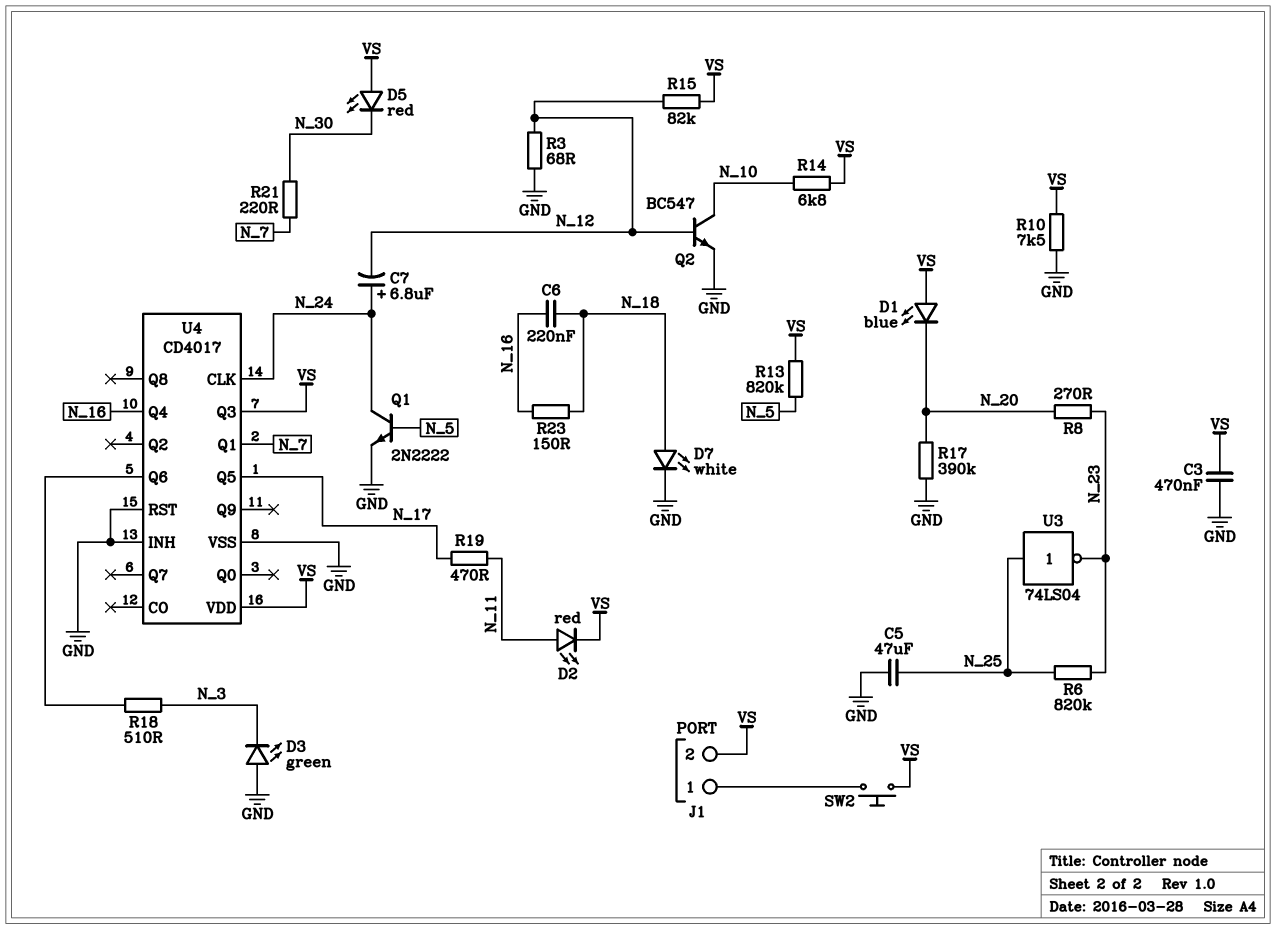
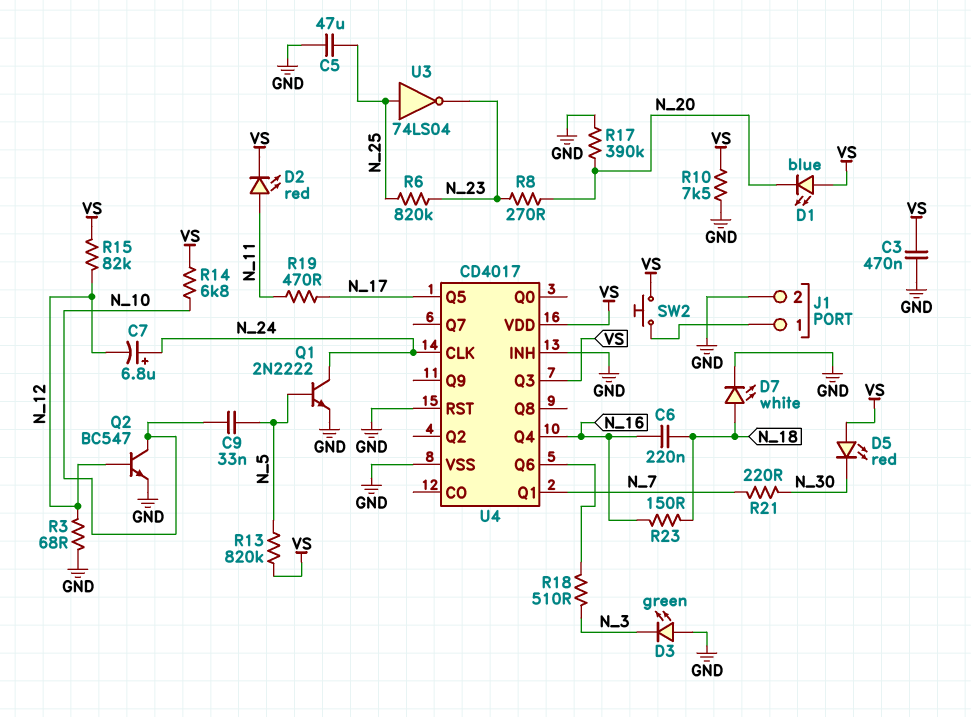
C9: none -> 33nF (N_5, N_10)
J1 pin 2: VS -> GND

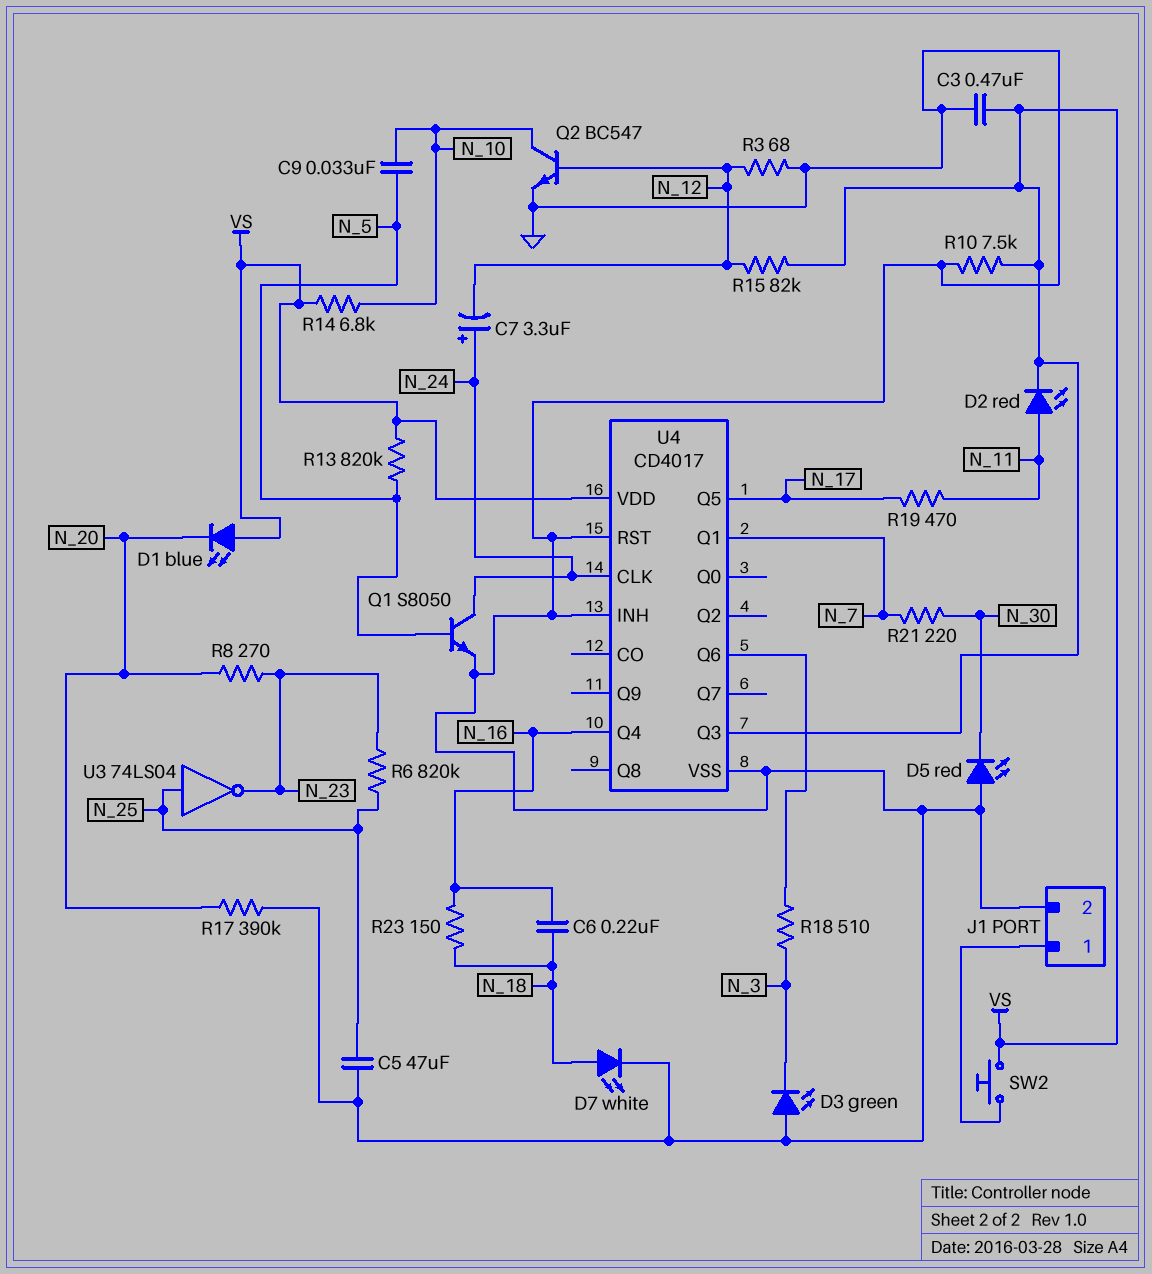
C7: 6.8uF (plus N_24, minus N_12) -> 3.3uF (plus N_24, minus N_12)
D5: LED red (A VS, K N_30) -> LED red (A GND, K N_30)
Q1: NPN 2N2222 (B N_5, C N_24, E GND) -> NPN S8050 (B N_5, C N_24, E GND)

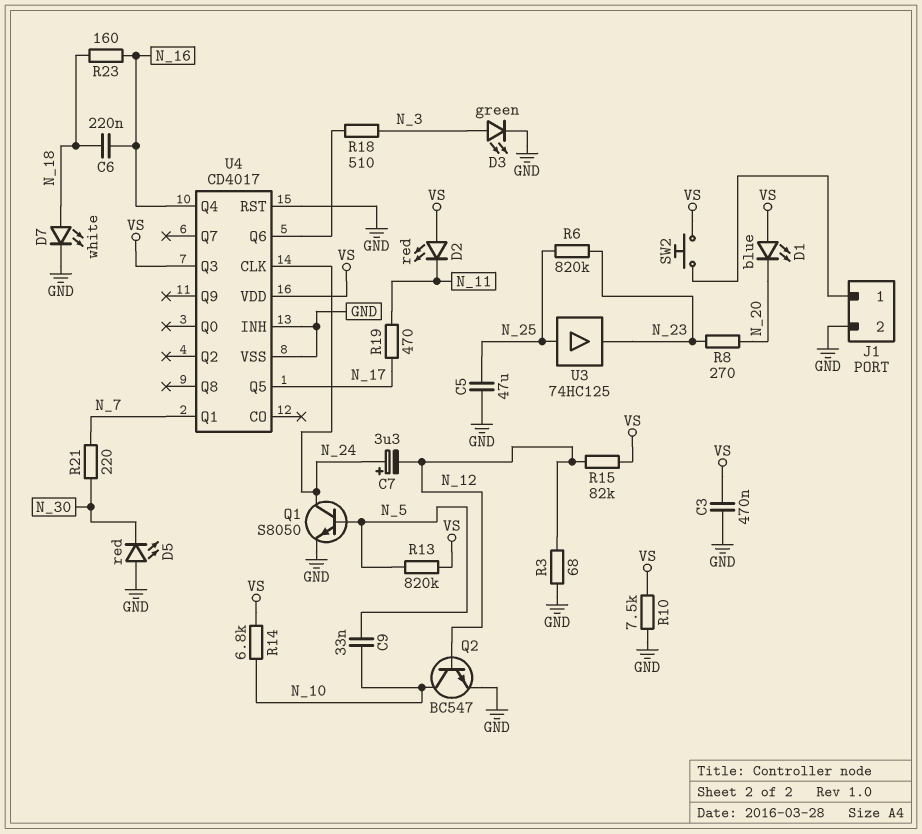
D2: LED red (A N_11, K VS) -> LED red (A VS, K N_11)
D3: LED green (A GND, K N_3) -> LED green (A N_3, K GND)
R17: 390k (GND, N_20) -> none
R23: 150 (N_16, N_18) -> 160 (N_16, N_18)
U3: NOT 74LS04 (in N_25, out N_23) -> buffer 74HC125 (in N_25, out N_23)

